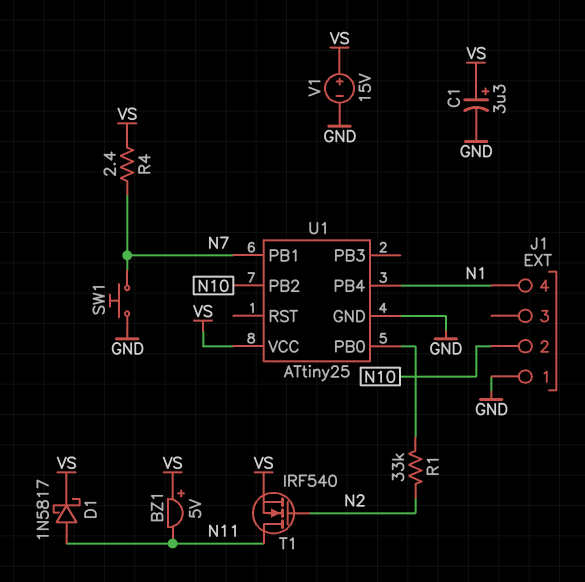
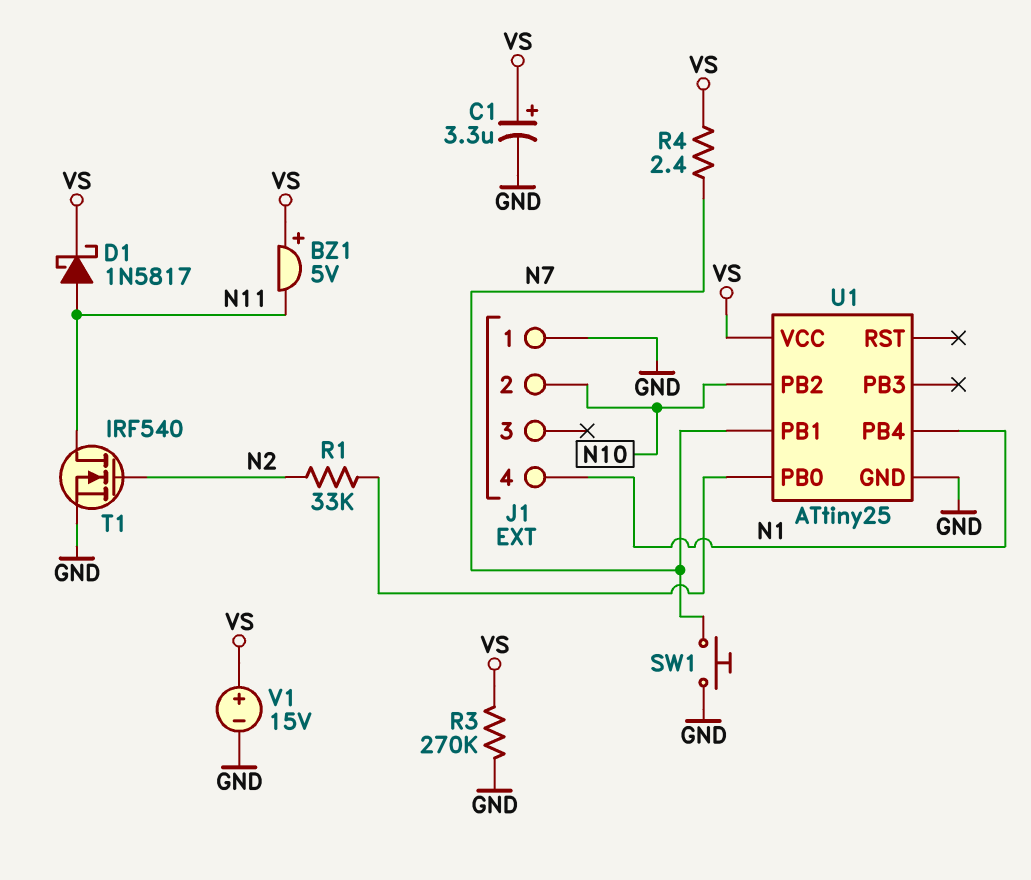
R3: none -> 270k (GND, VS)
T1: NMOS IRF540 (G N2, D N11, S VS) -> NMOS IRF540 (G N2, D N11, S GND)

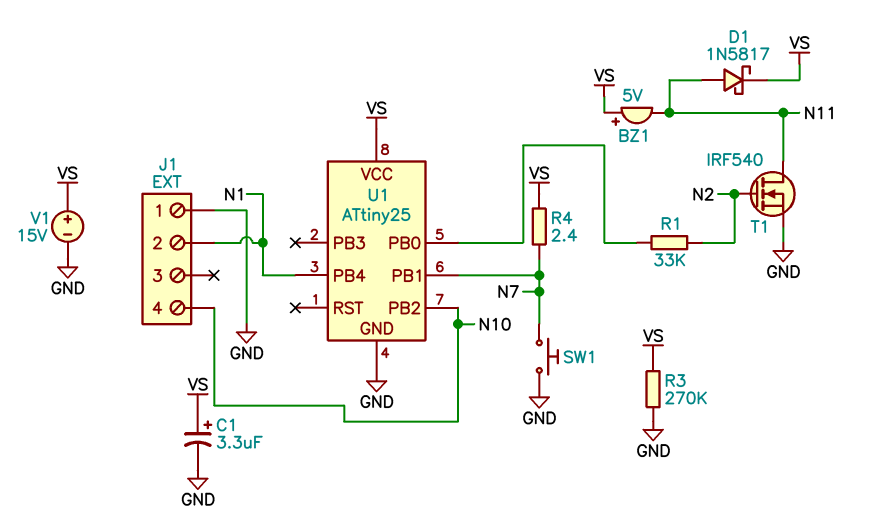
J1 pin 2: N10 -> N1
J1 pin 4: N1 -> N10

